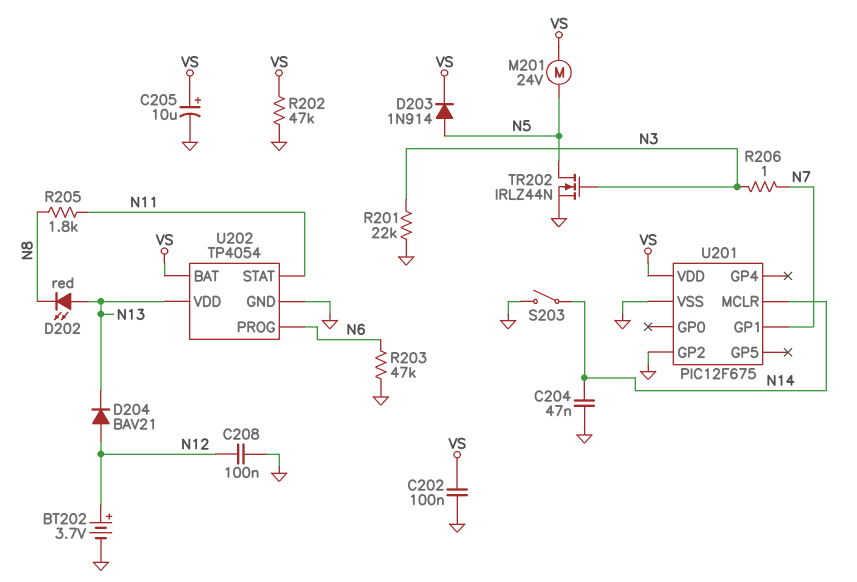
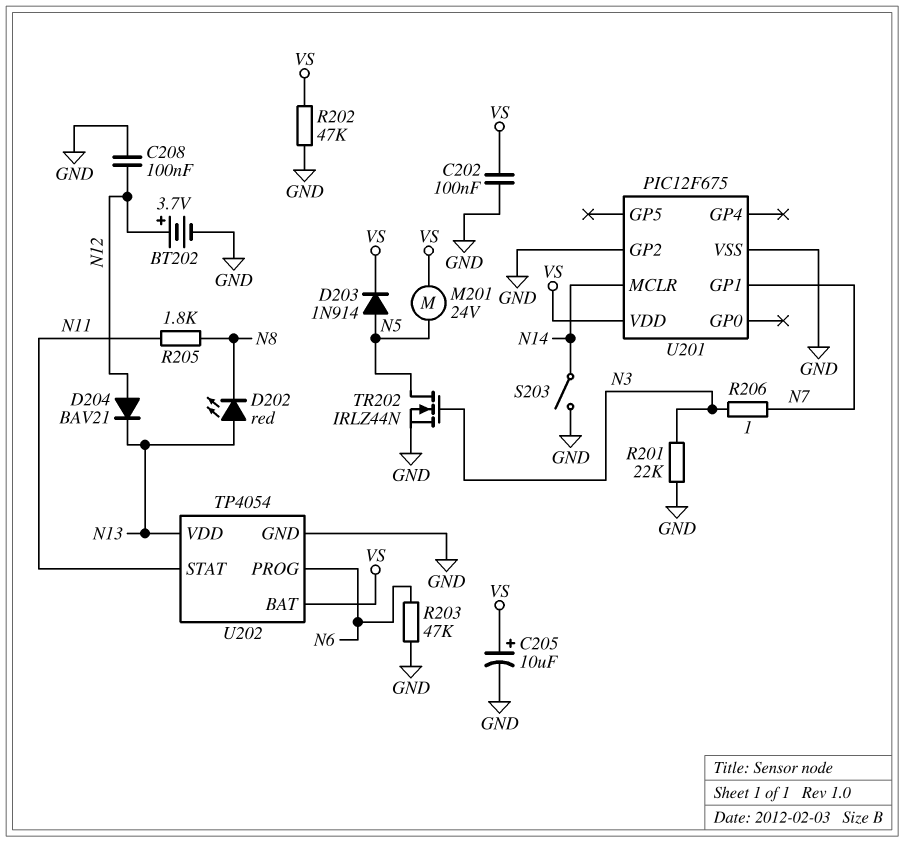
C204: 47nF (GND, N14) -> none

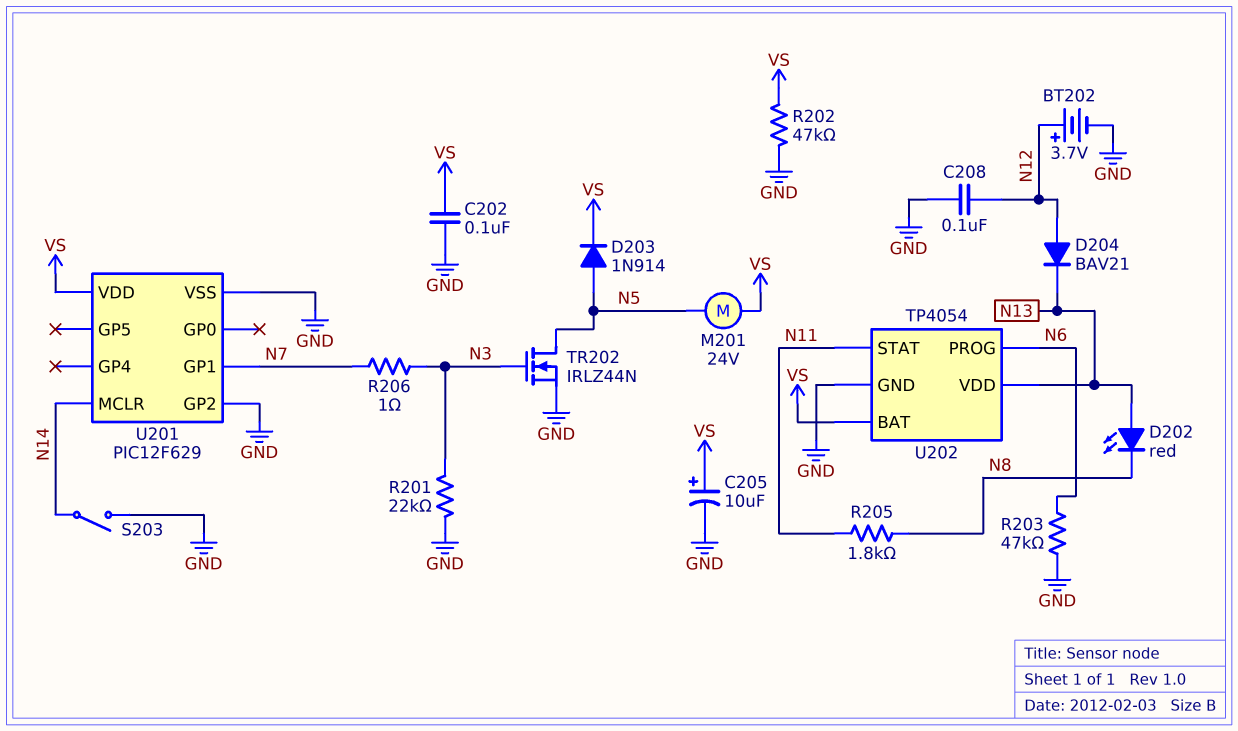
U201: PIC12F675 -> PIC12F629

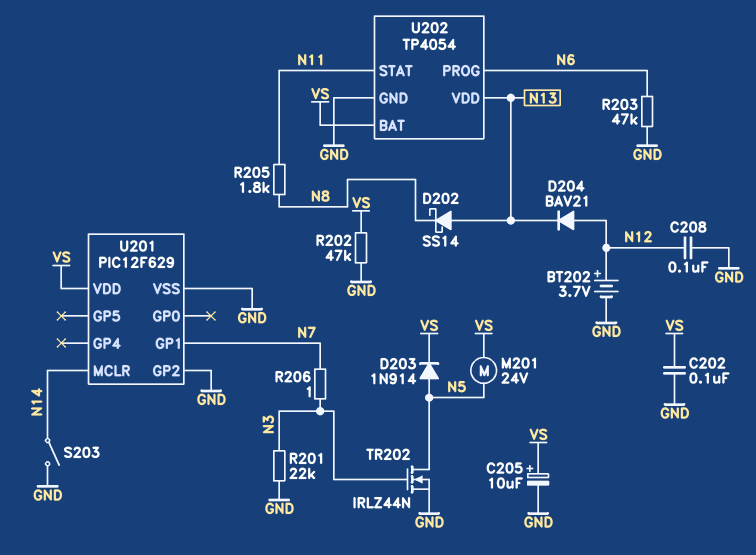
D202: LED red (A N13, K N8) -> schottky SS14 (A N13, K N8)

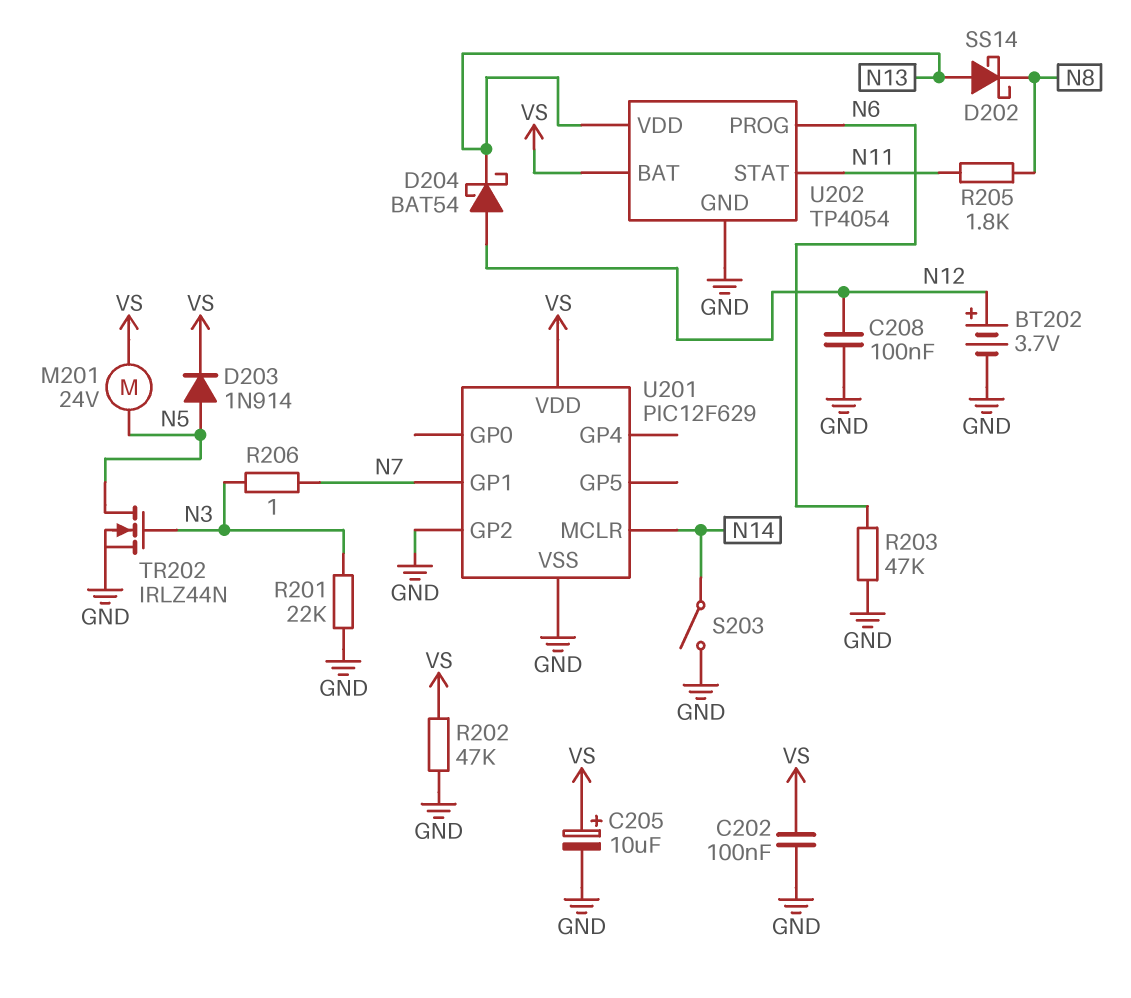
D204: diode BAV21 (A N12, K N13) -> schottky BAT54 (A N12, K N13)

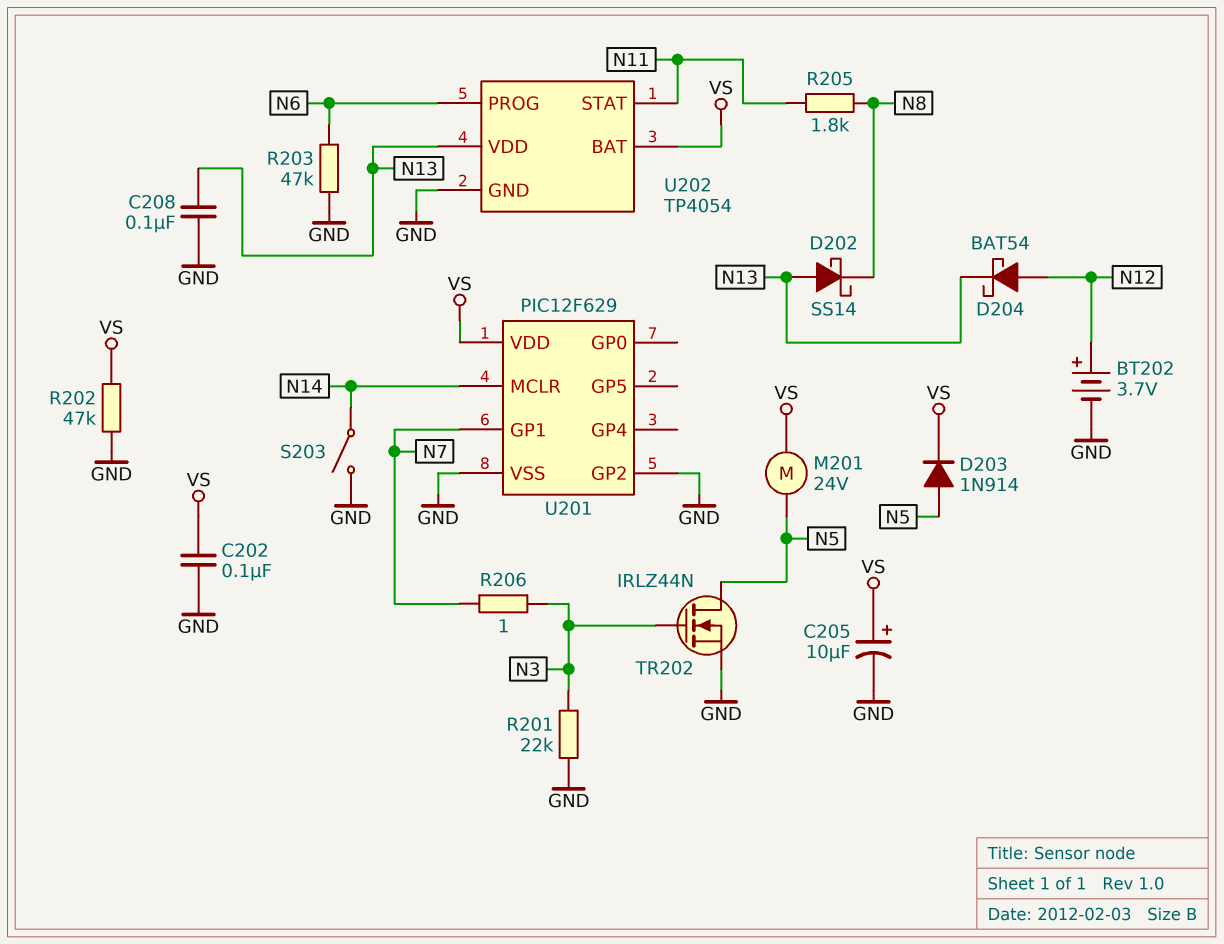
C208: 100nF (GND, N12) -> 100nF (GND, N13)

